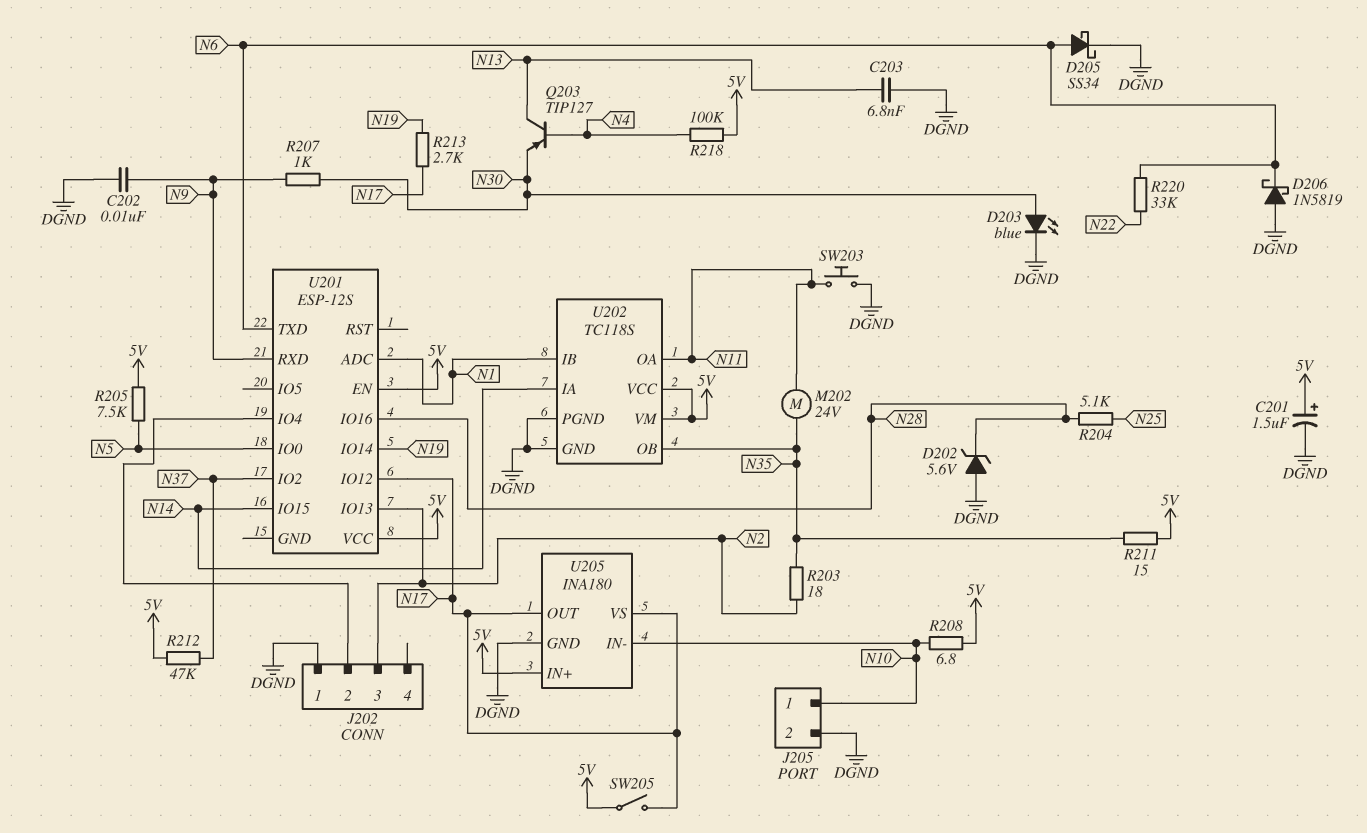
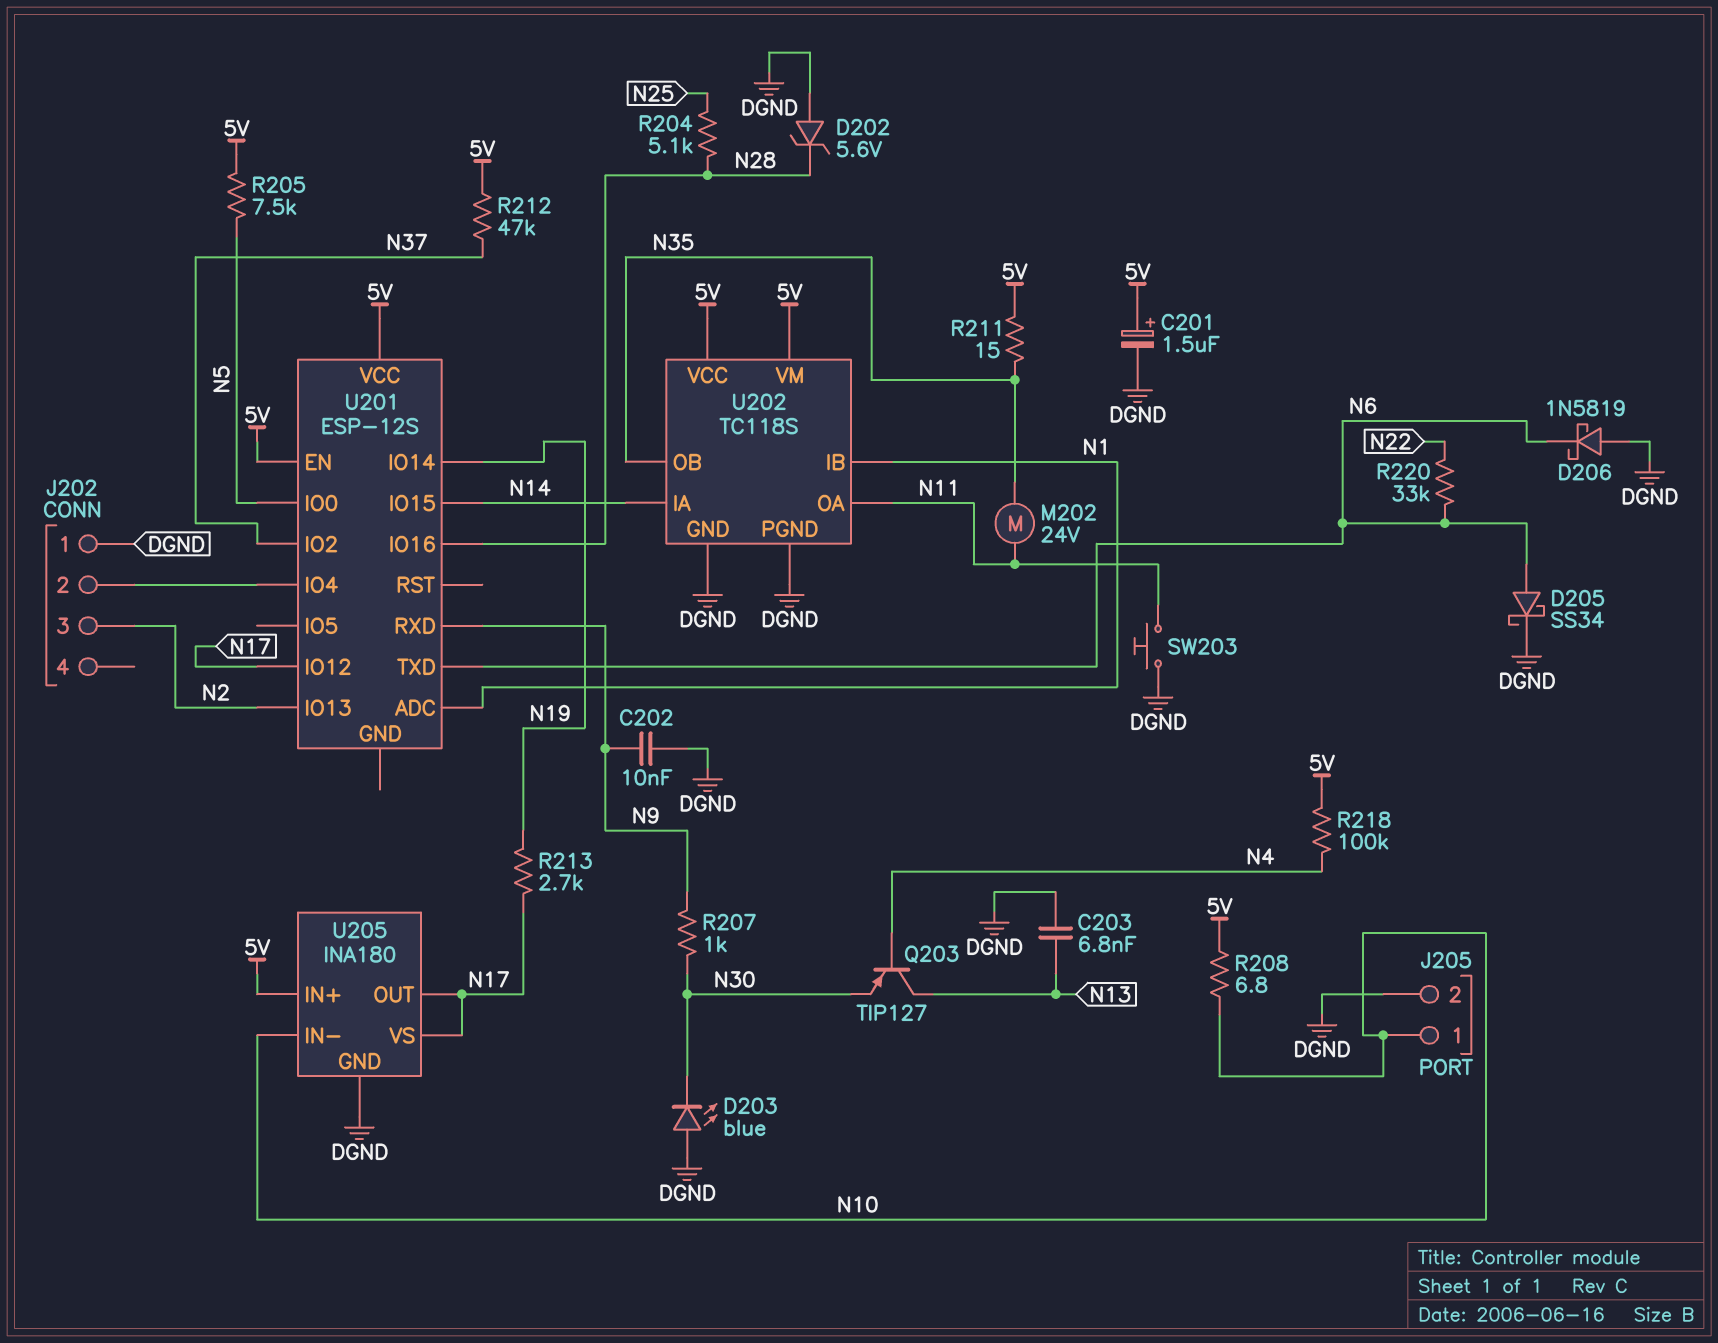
D203: LED blue (A N30, K DGND) -> LED blue (A DGND, K N30)
R203: 18 (N2, N35) -> none
SW205: switch (5V, N17) -> none

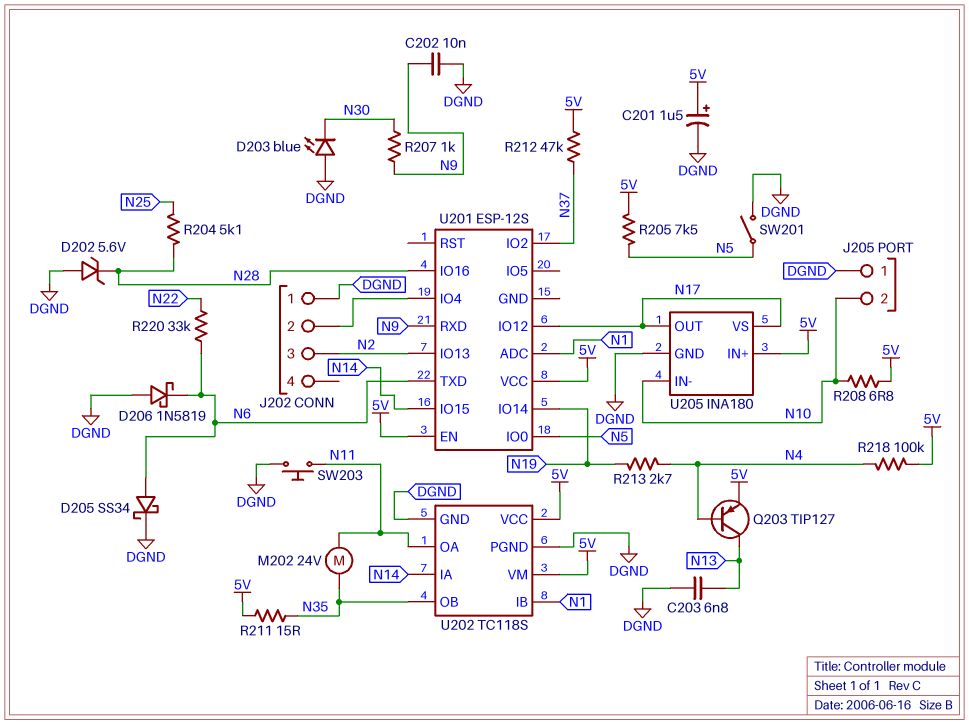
J205 pin 1: N10 -> DGND
J205 pin 2: DGND -> N10
Q203: PNP TIP127 (B N4, C N13, E N30) -> PNP TIP127 (B N4, C N13, E 5V)
R213: 2.7k (N17, N19) -> 2.7k (N4, N19)
SW201: none -> switch (DGND, N5)

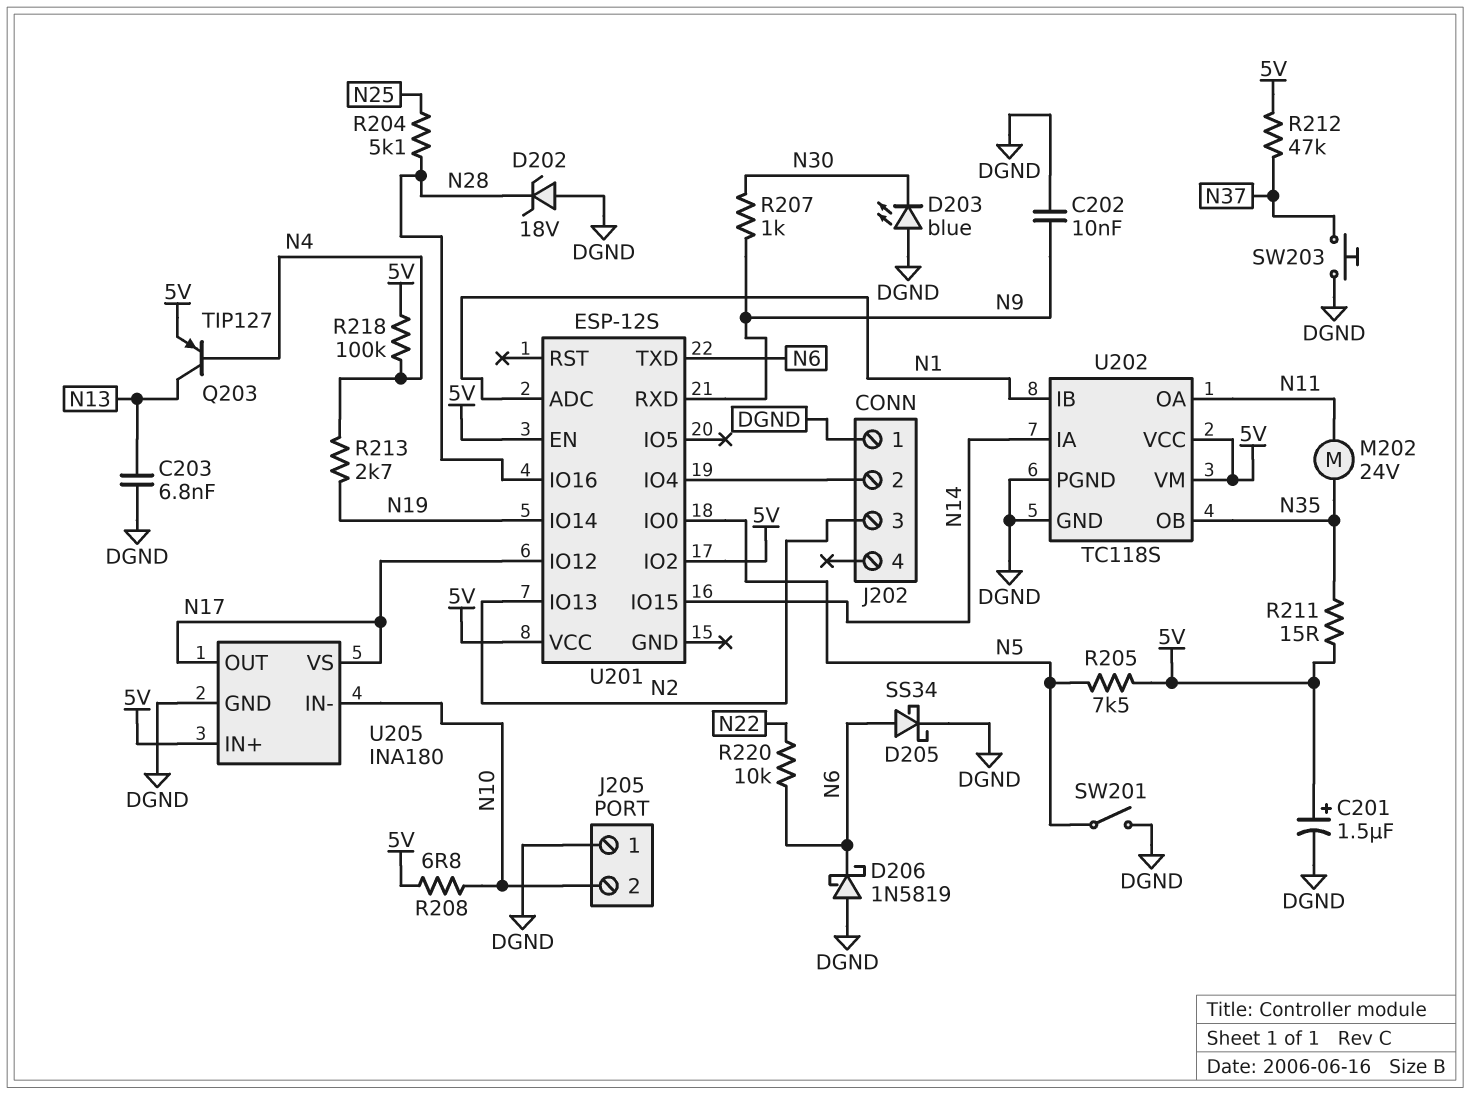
D202: zener 5.6V (A DGND, K N28) -> zener 18V (A DGND, K N28)
R220: 33k (N6, N22) -> 10k (N6, N22)
SW203: button (DGND, N11) -> button (DGND, N37)
U201 pin IO2: N37 -> 5V

